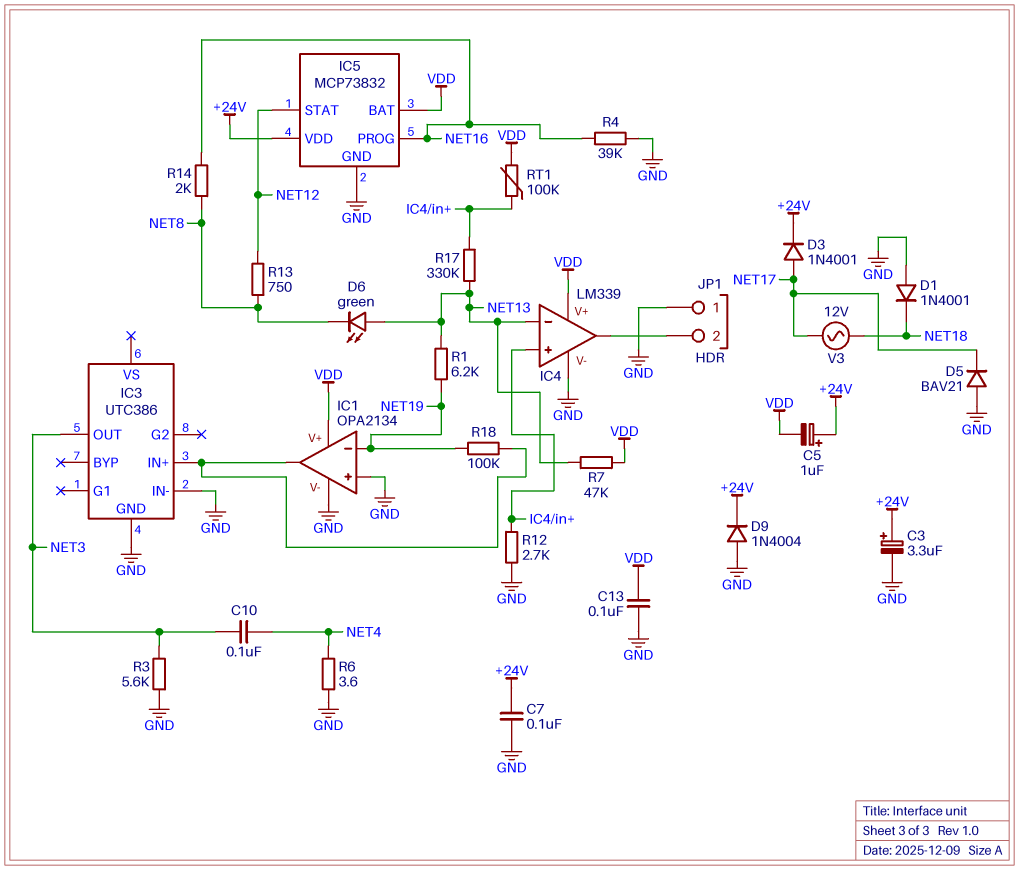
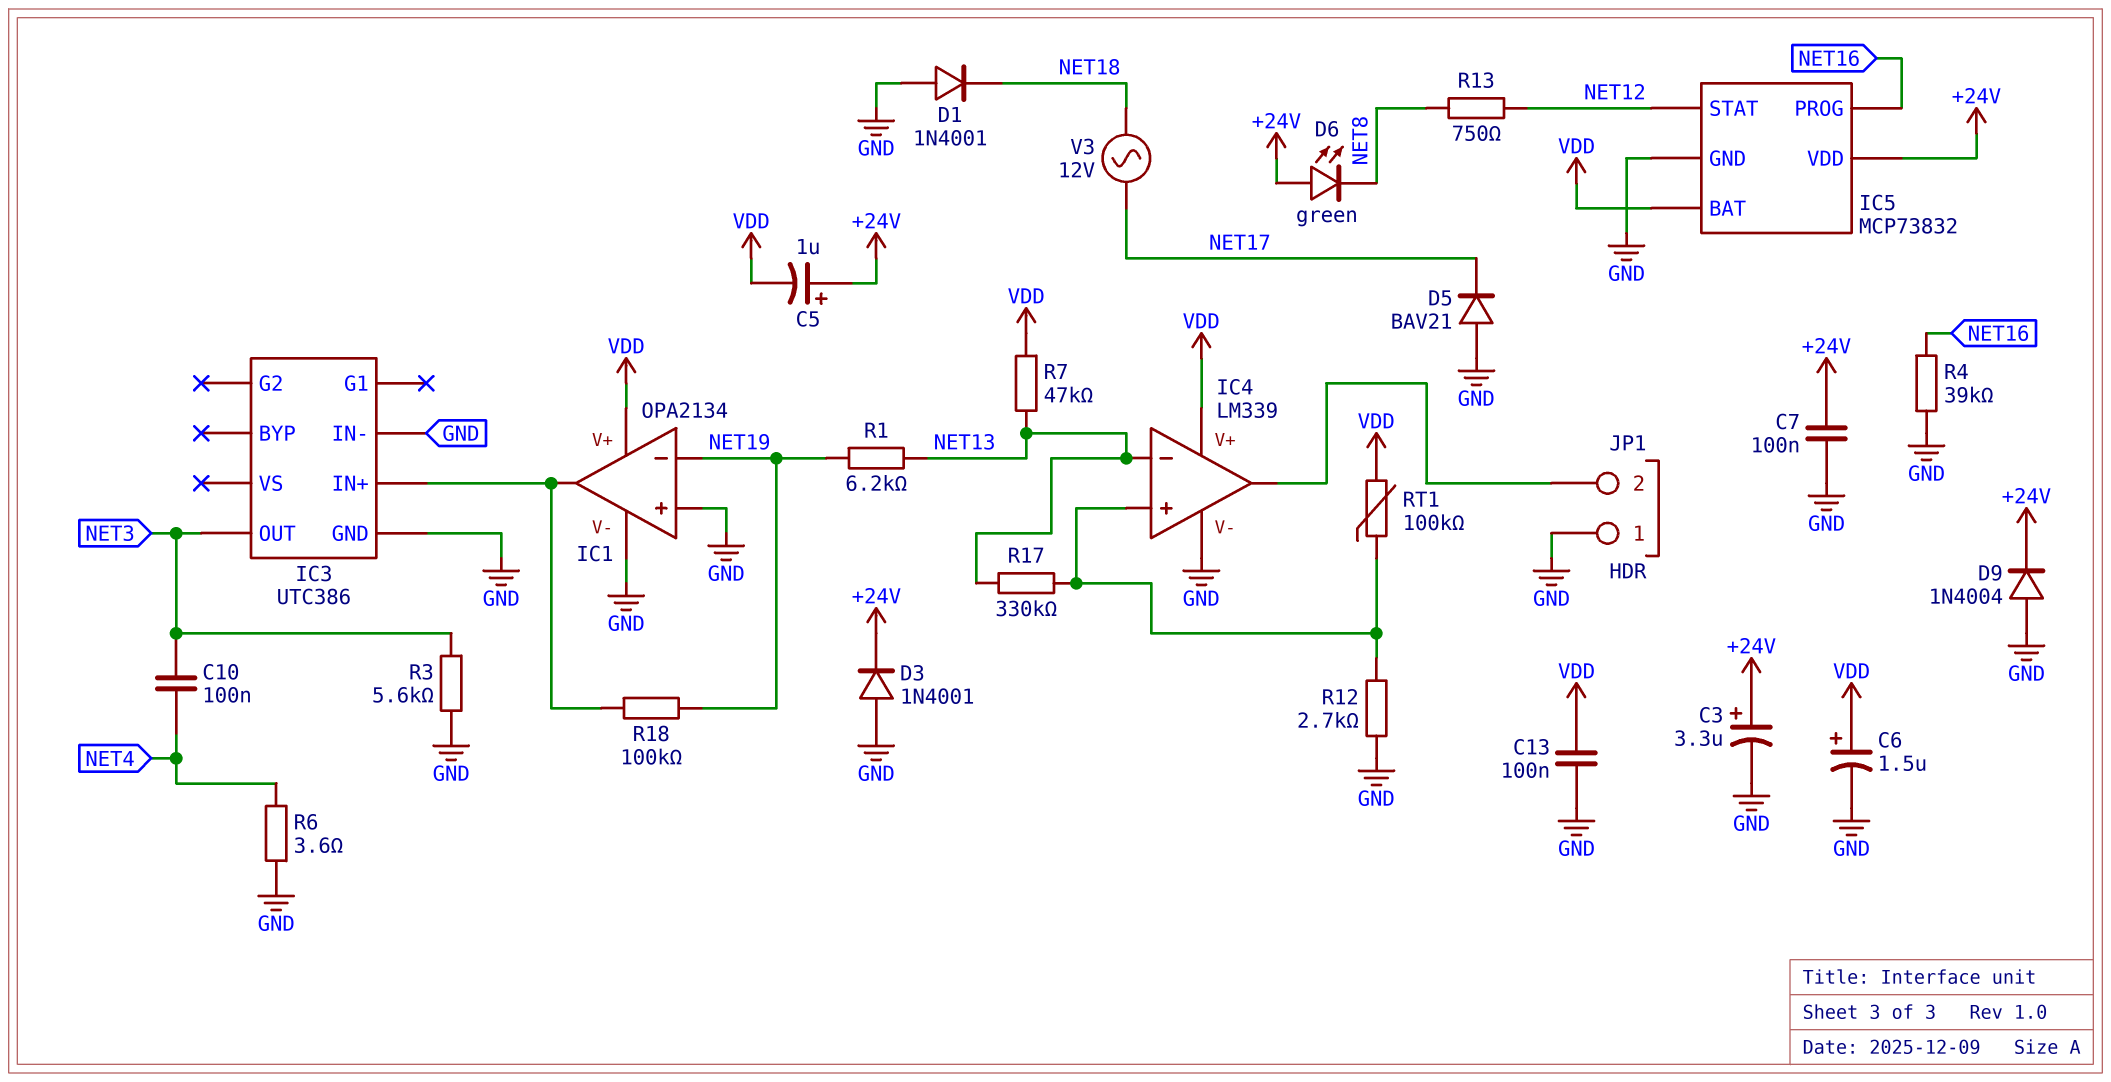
C6: none -> 1.5uF (plus VDD, minus GND)
D3: diode 1N4001 (A NET17, K +24V) -> diode 1N4001 (A GND, K +24V)
D6: LED green (A NET13, K NET8) -> LED green (A +24V, K NET8)
R14: 2k (NET8, NET16) -> none

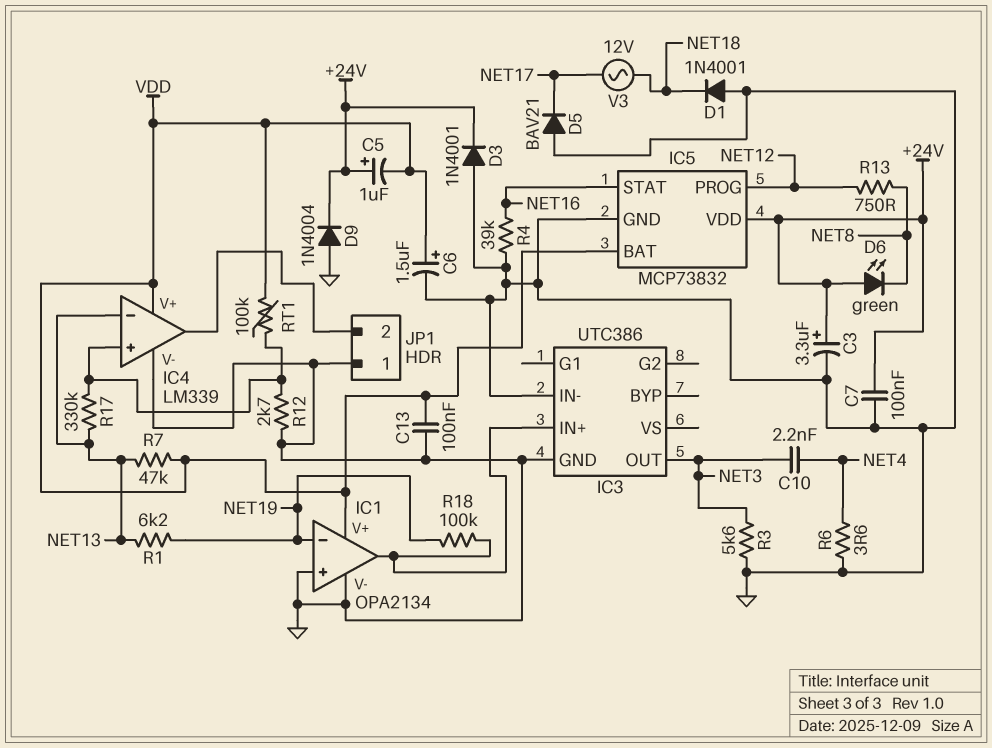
C10: 100nF (NET3, NET4) -> 2.2nF (NET3, NET4)
IC5 pin PROG: NET16 -> NET12
IC5 pin STAT: NET12 -> NET16

